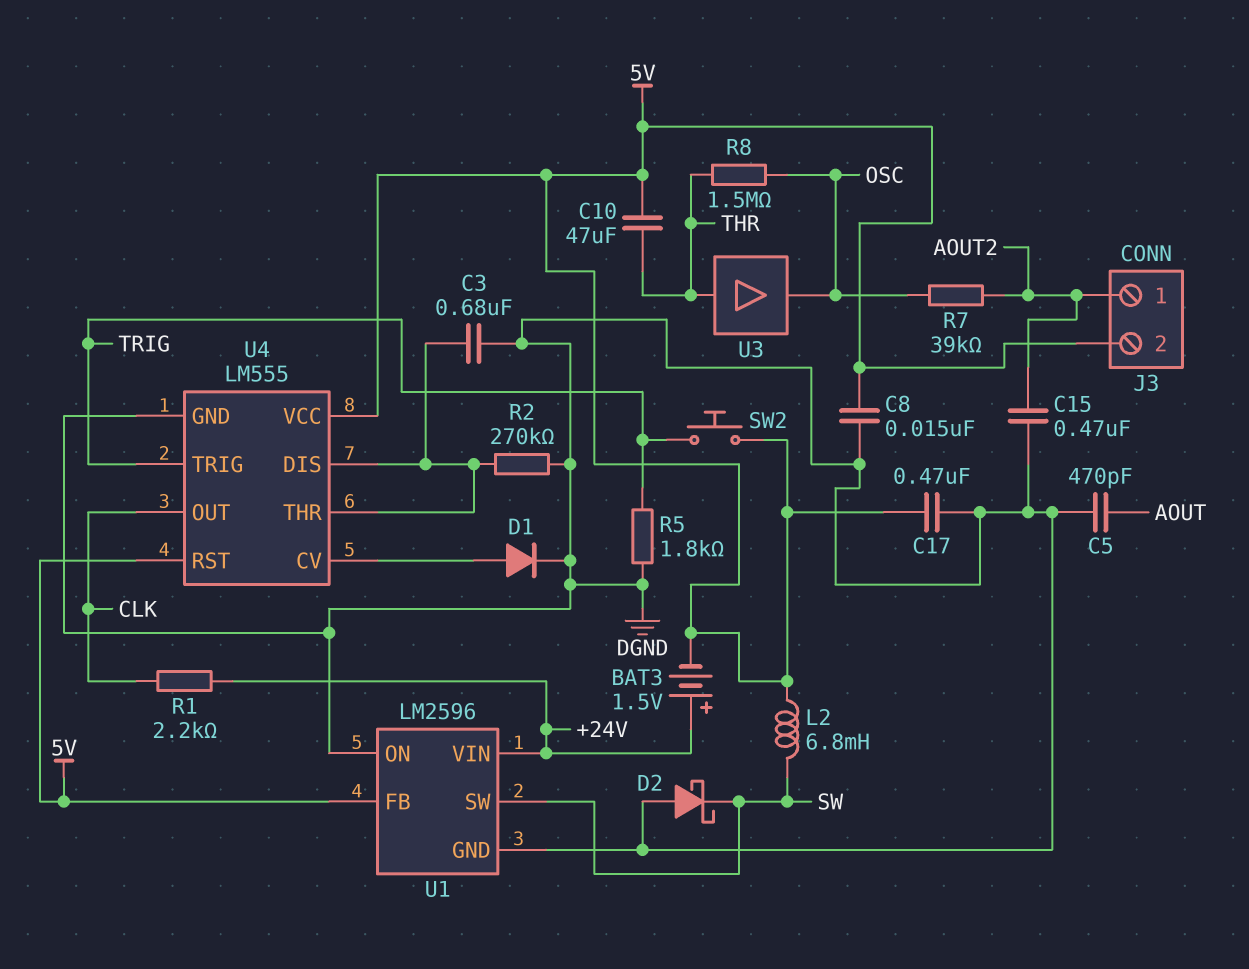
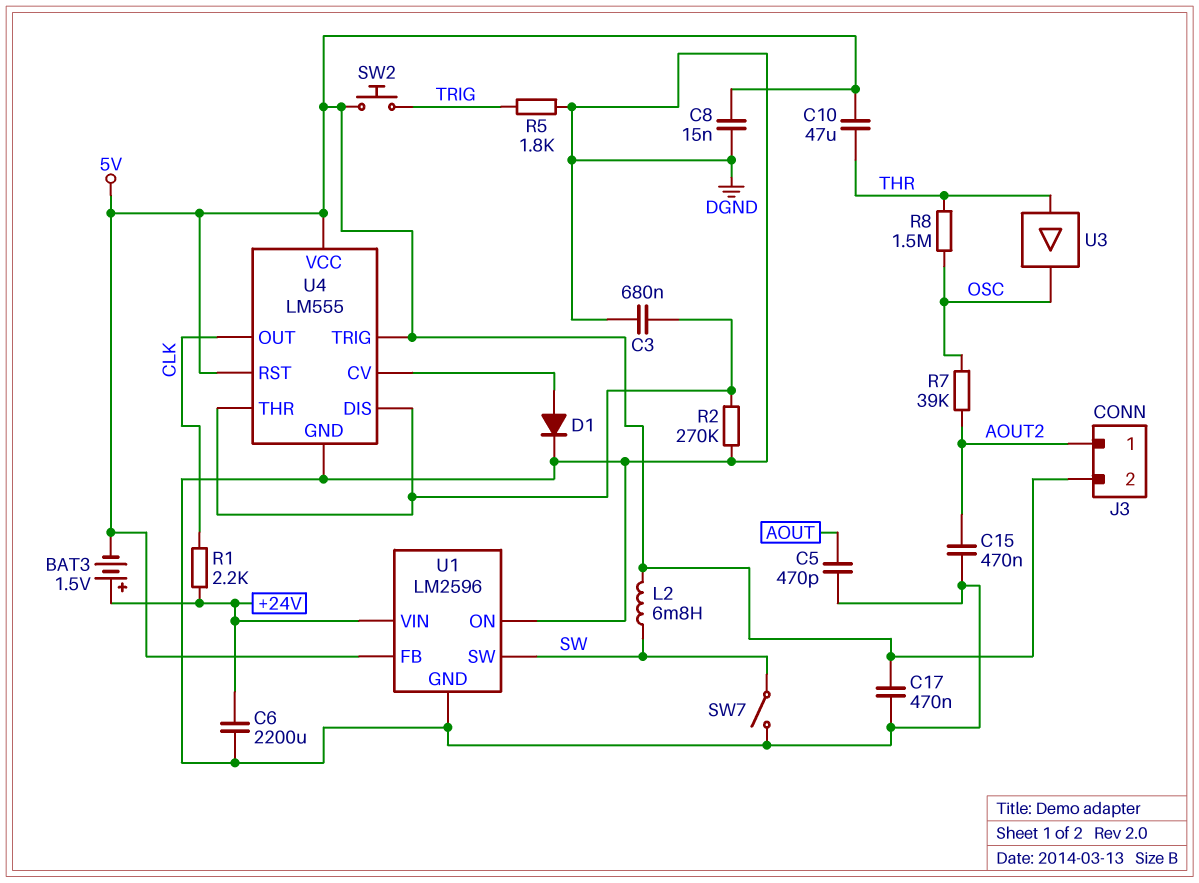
C6: none -> 2200uF (+24V, DGND)
D2: schottky (A DGND, K SW) -> none
SW7: none -> switch (DGND, SW)
U4 pin TRIG: TRIG -> 5V

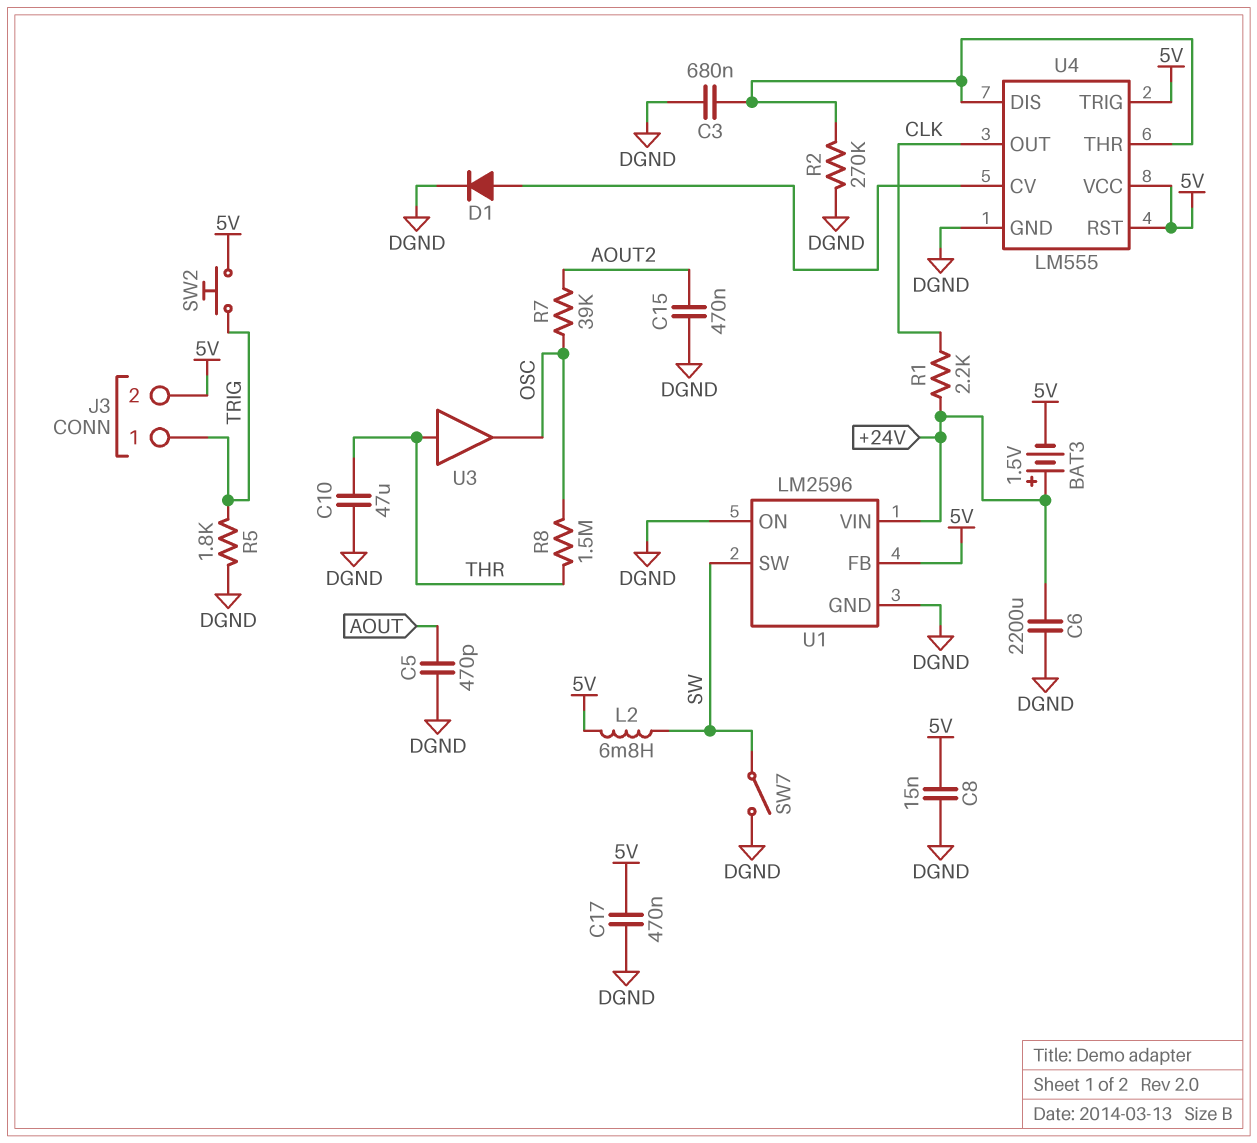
C10: 47uF (5V, THR) -> 47uF (DGND, THR)
J3 pin 1: AOUT2 -> TRIG

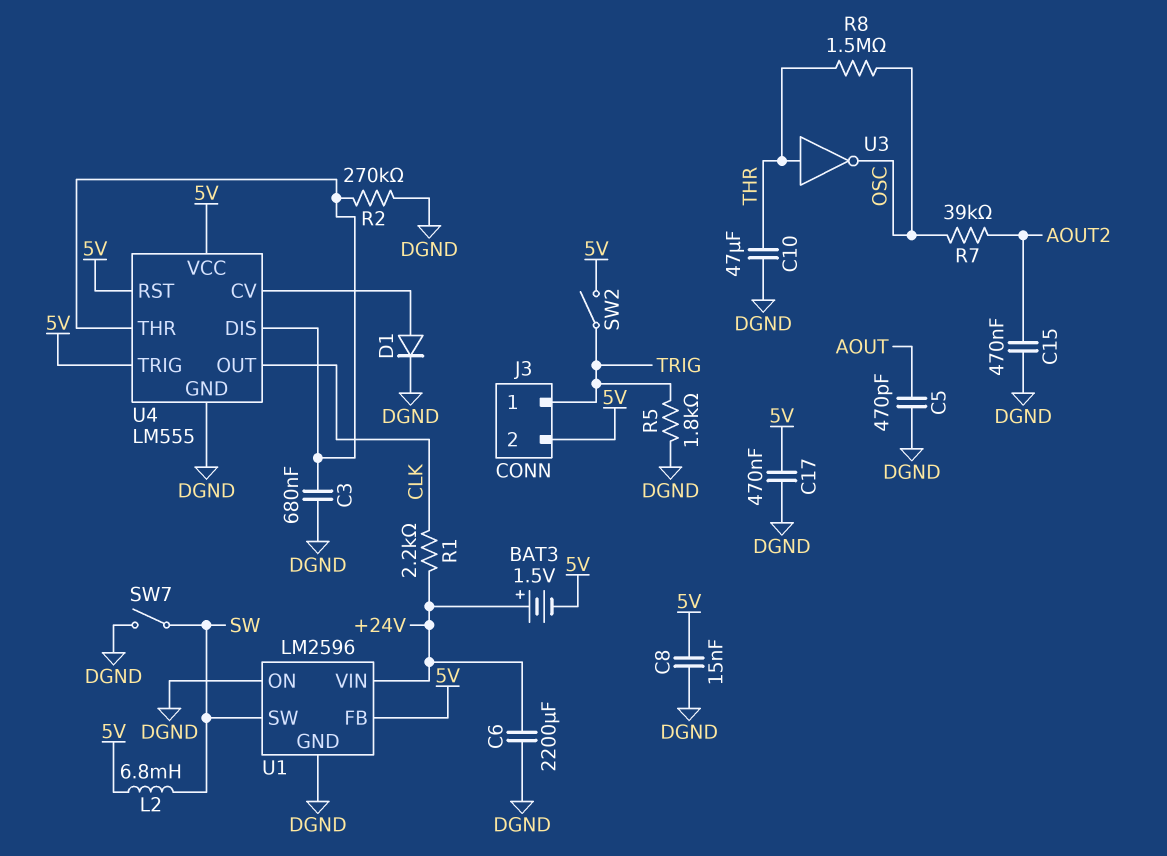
SW2: button (5V, TRIG) -> switch (5V, TRIG)
U3: buffer (in THR, out OSC) -> NOT (in THR, out OSC)

